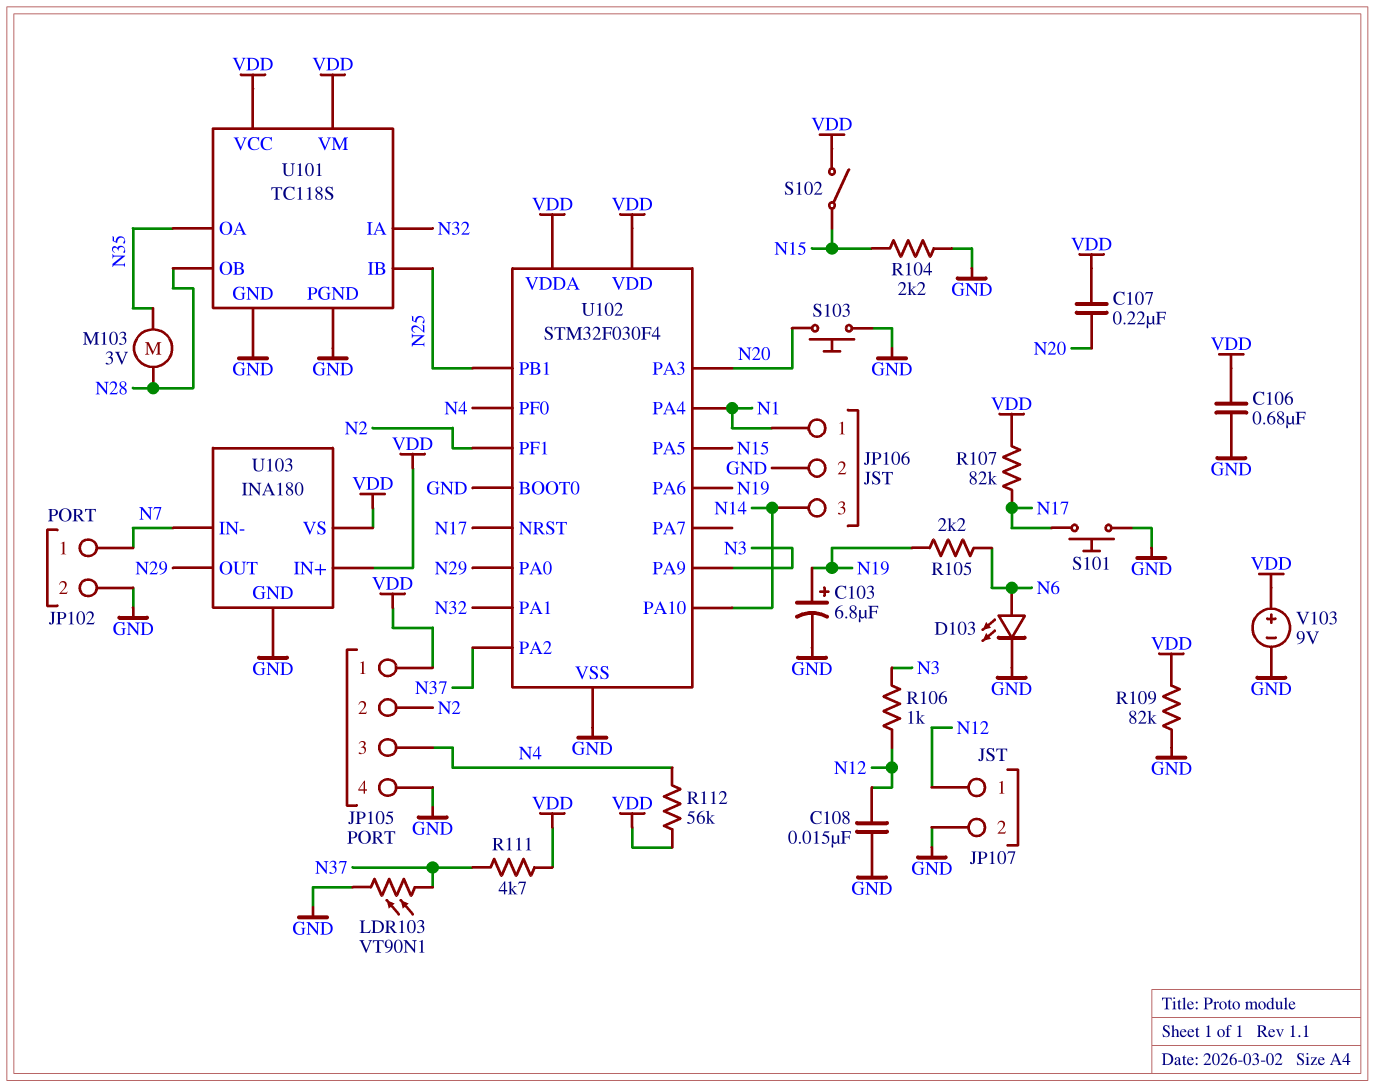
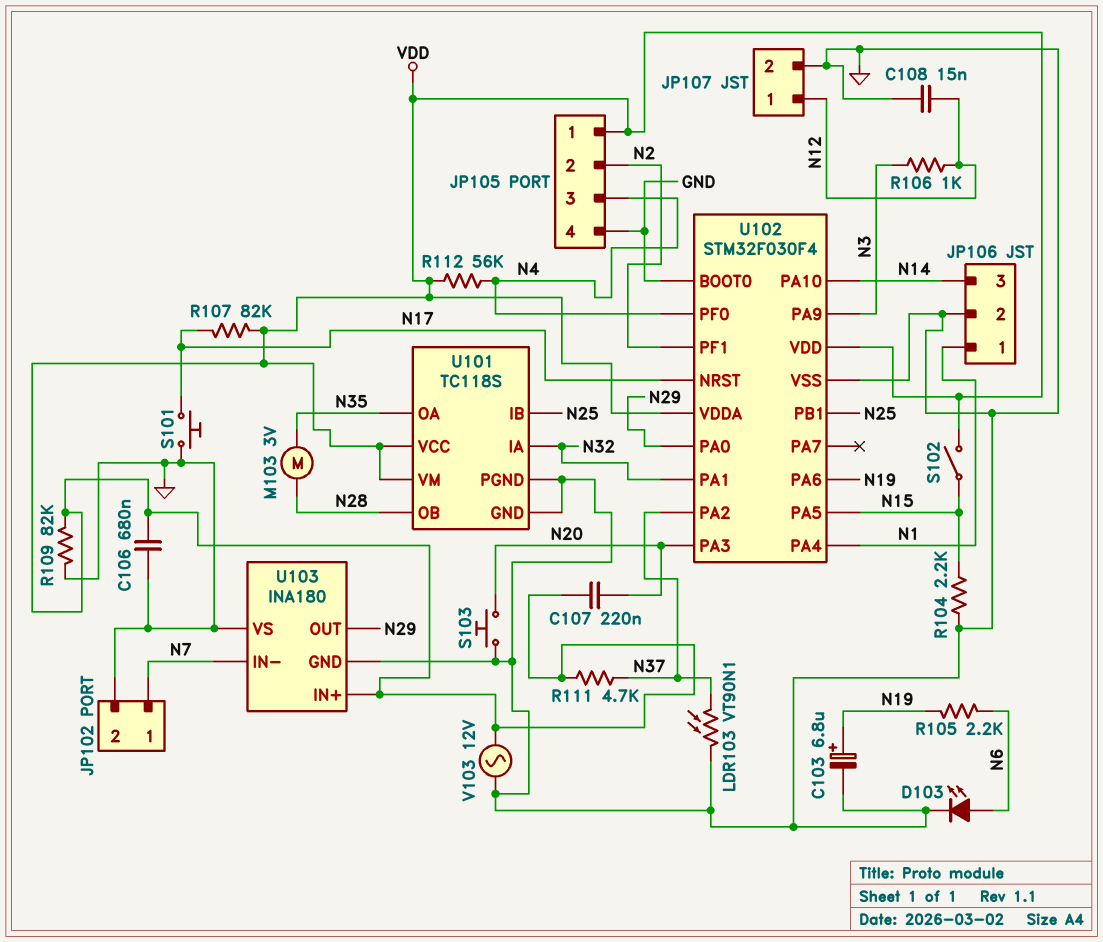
U103 pin VS: VDD -> GND
V103: 9V (plus VDD, minus GND) -> AC 12V (GND, VDD)

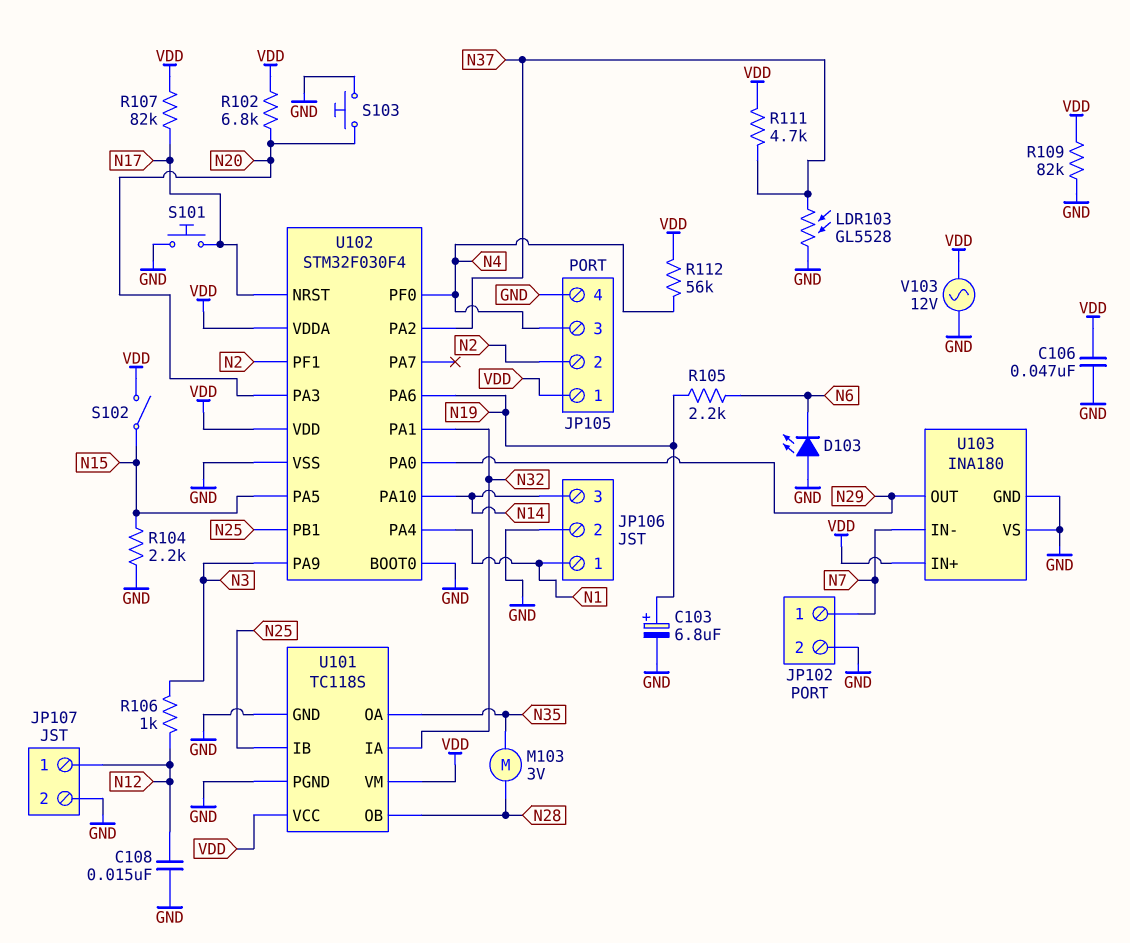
C106: 680nF (GND, VDD) -> 47nF (GND, VDD)
C107: 220nF (N20, VDD) -> none
D103: LED (A N6, K GND) -> LED (A GND, K N6)
LDR103: VT90N1 (GND, N37) -> GL5528 (GND, N37)
R102: none -> 6.8k (N20, VDD)

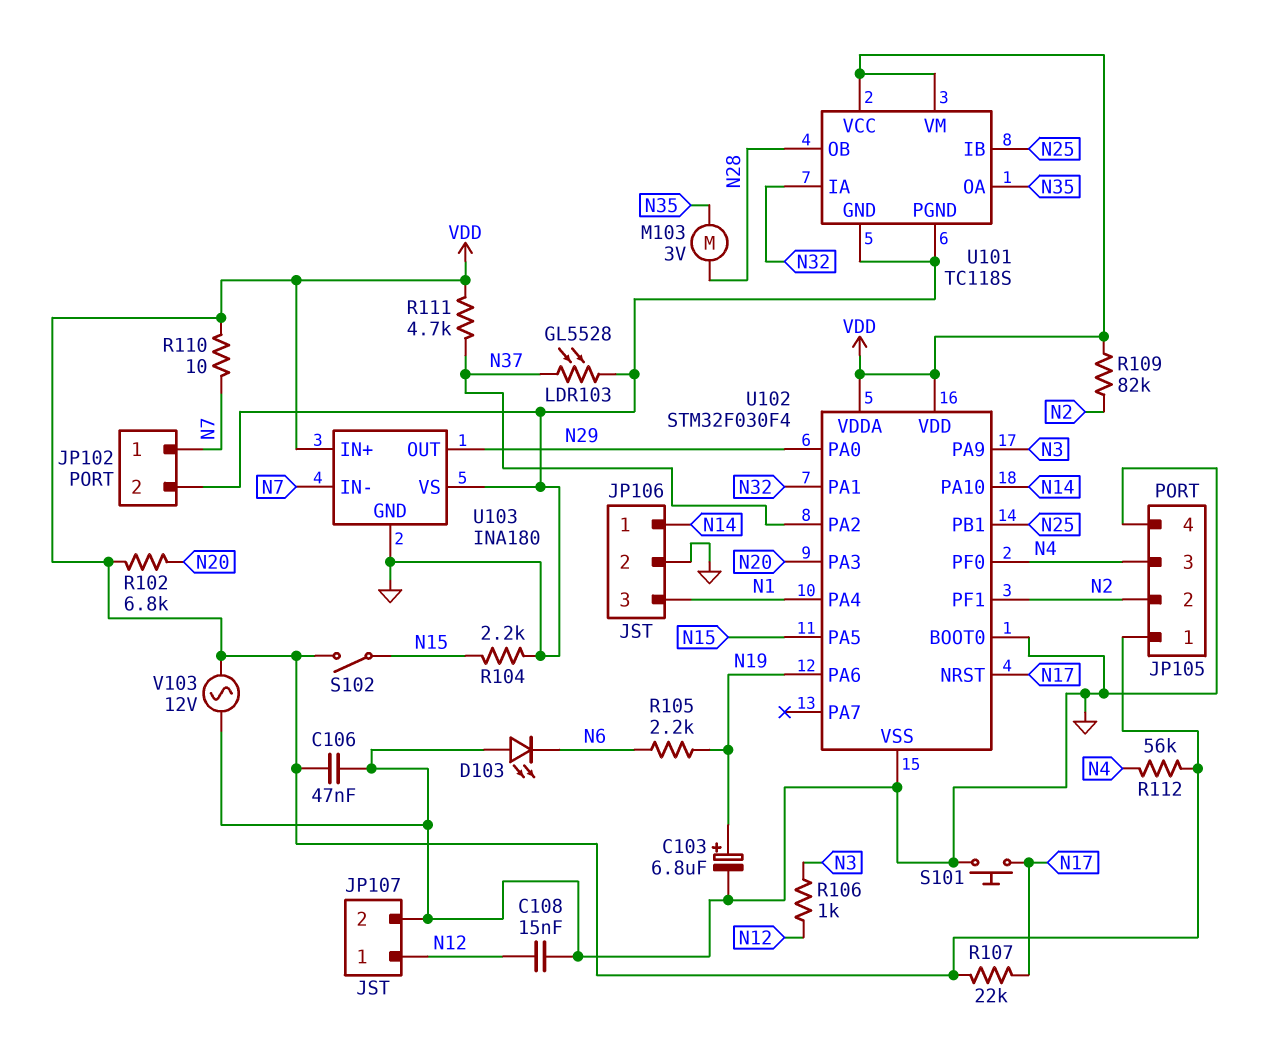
JP106 pin 1: N1 -> N14
JP106 pin 3: N14 -> N1
R107: 82k (N17, VDD) -> 22k (N17, VDD)
R109: 82k (GND, VDD) -> 82k (N2, VDD)
R110: none -> 10 (N7, VDD)
S103: button (GND, N20) -> none

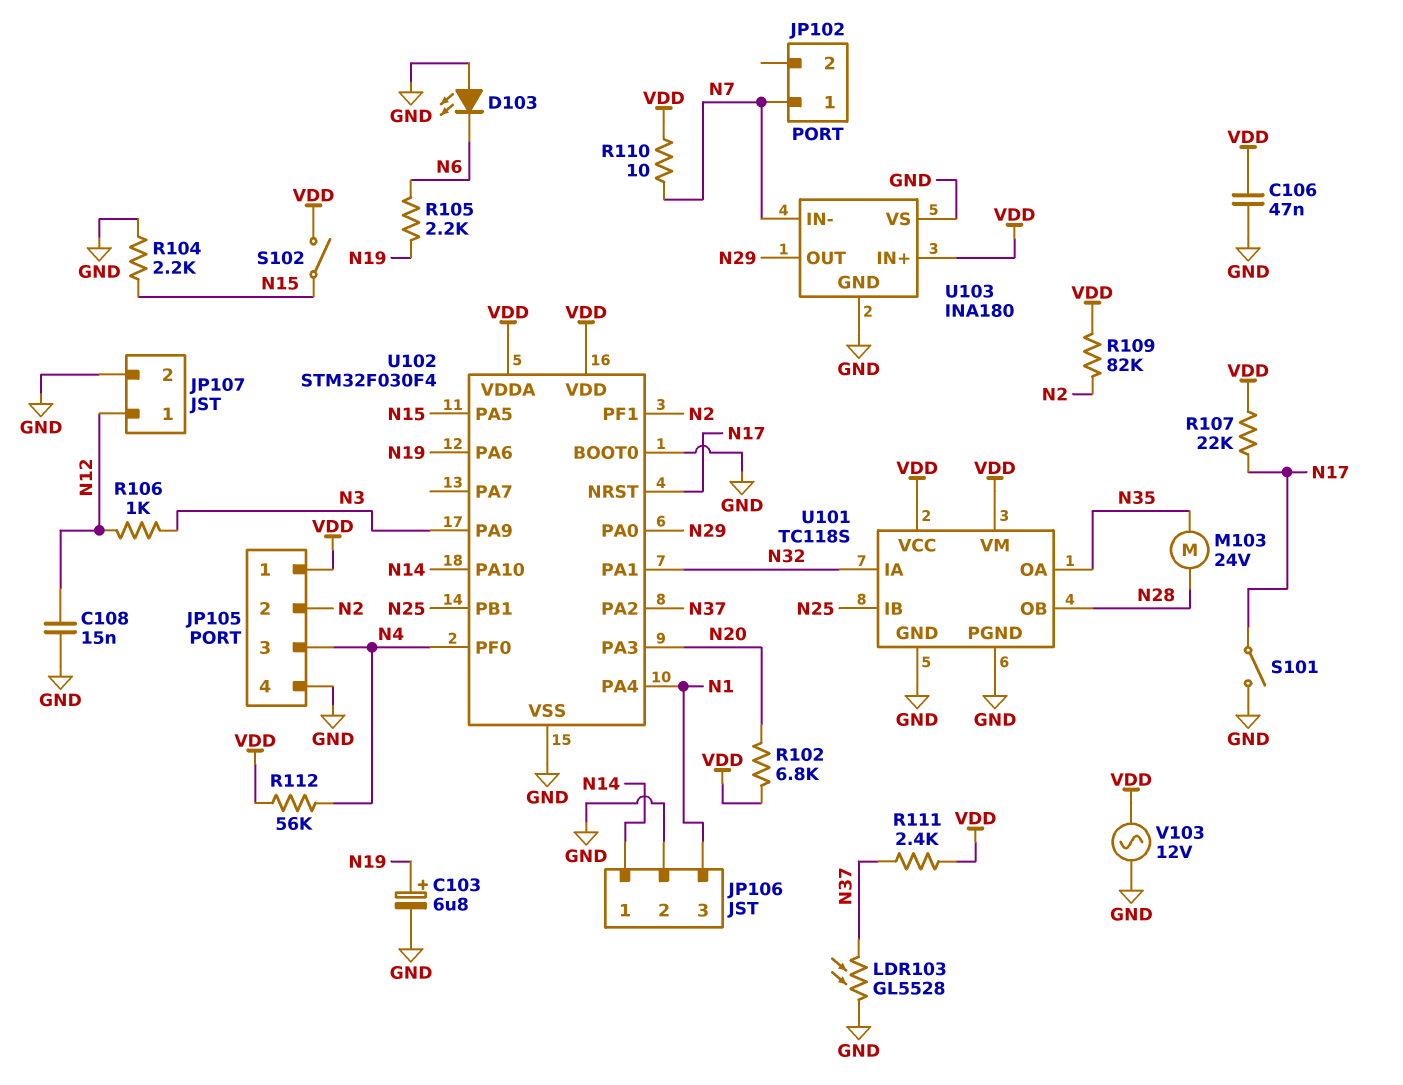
JP102 pin 2: GND -> none
M103: motor 3V (N28, N35) -> motor 24V (N28, N35)
R111: 4.7k (N37, VDD) -> 2.4k (N37, VDD)
S101: button (GND, N17) -> switch (GND, N17)

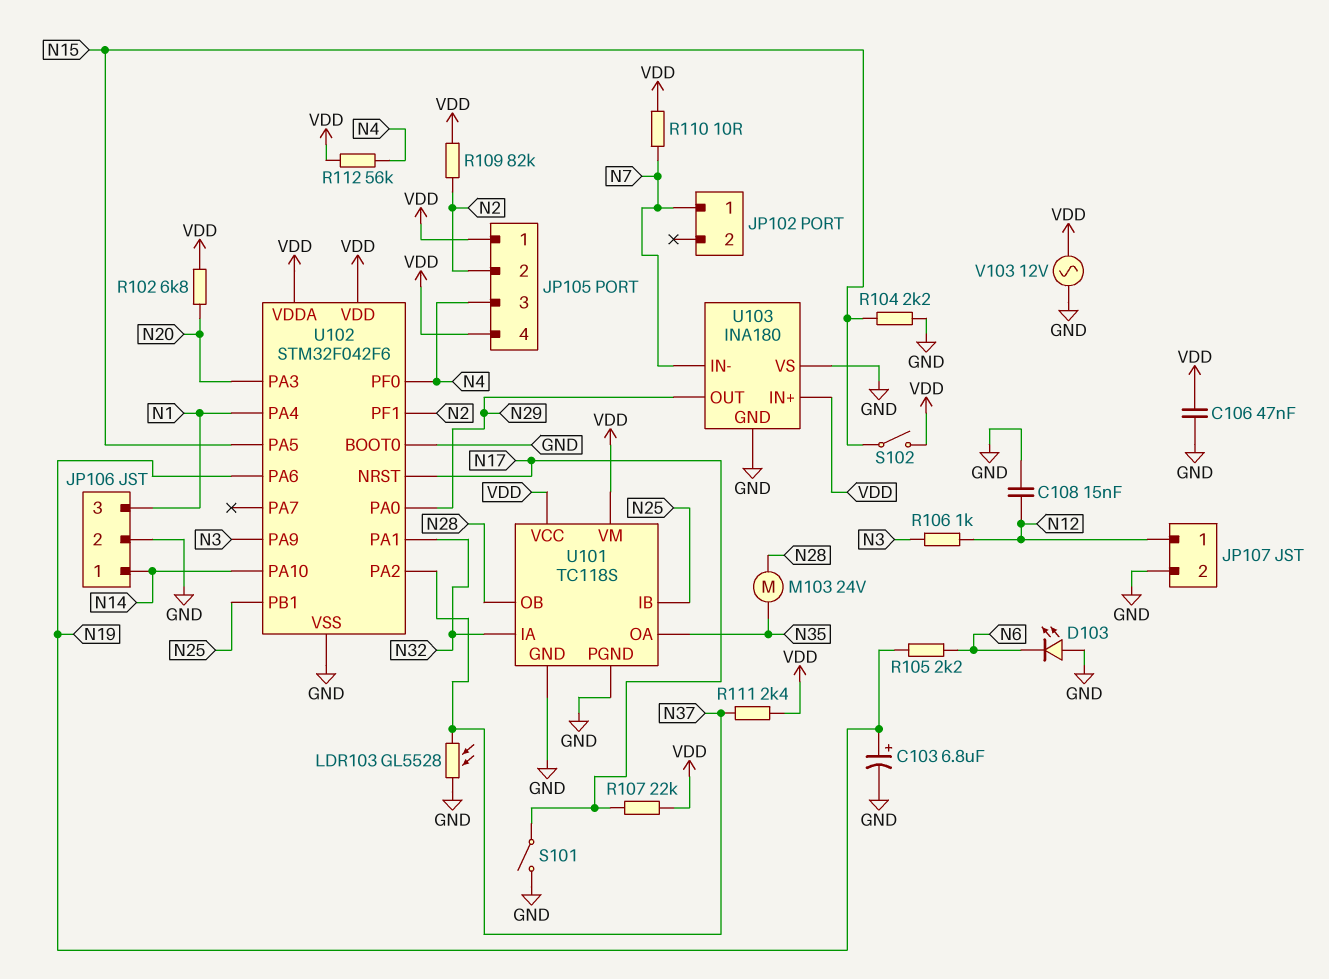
JP105 pin 4: GND -> VDD
U102: STM32F030F4 -> STM32F042F6

